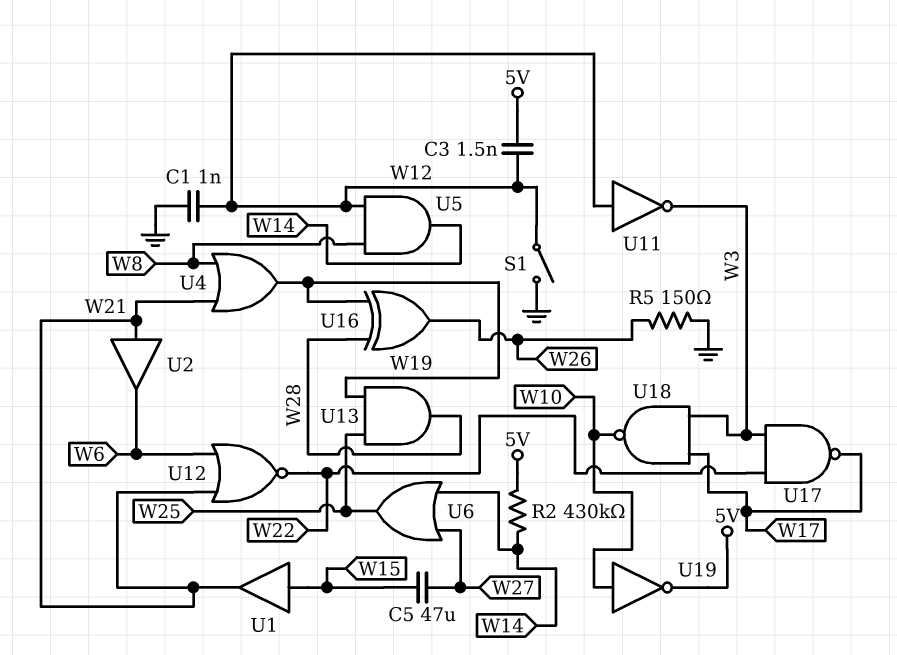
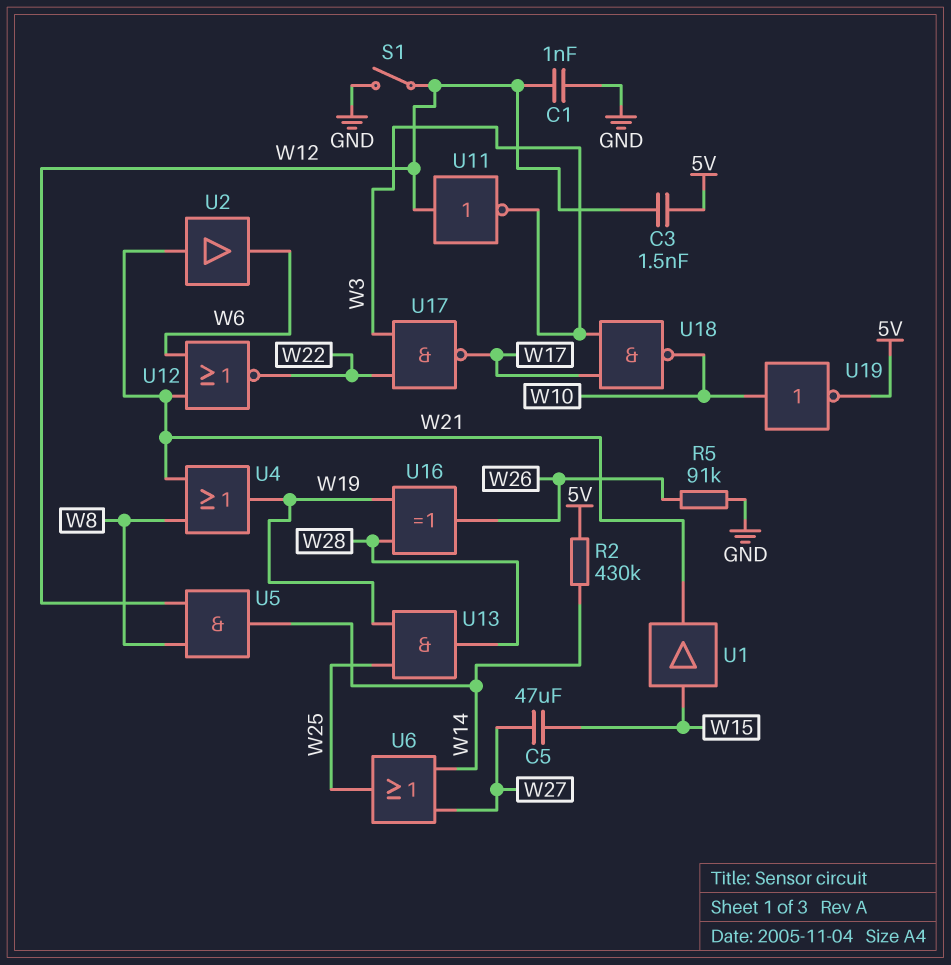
R5: 150 (GND, W26) -> 91k (GND, W26)

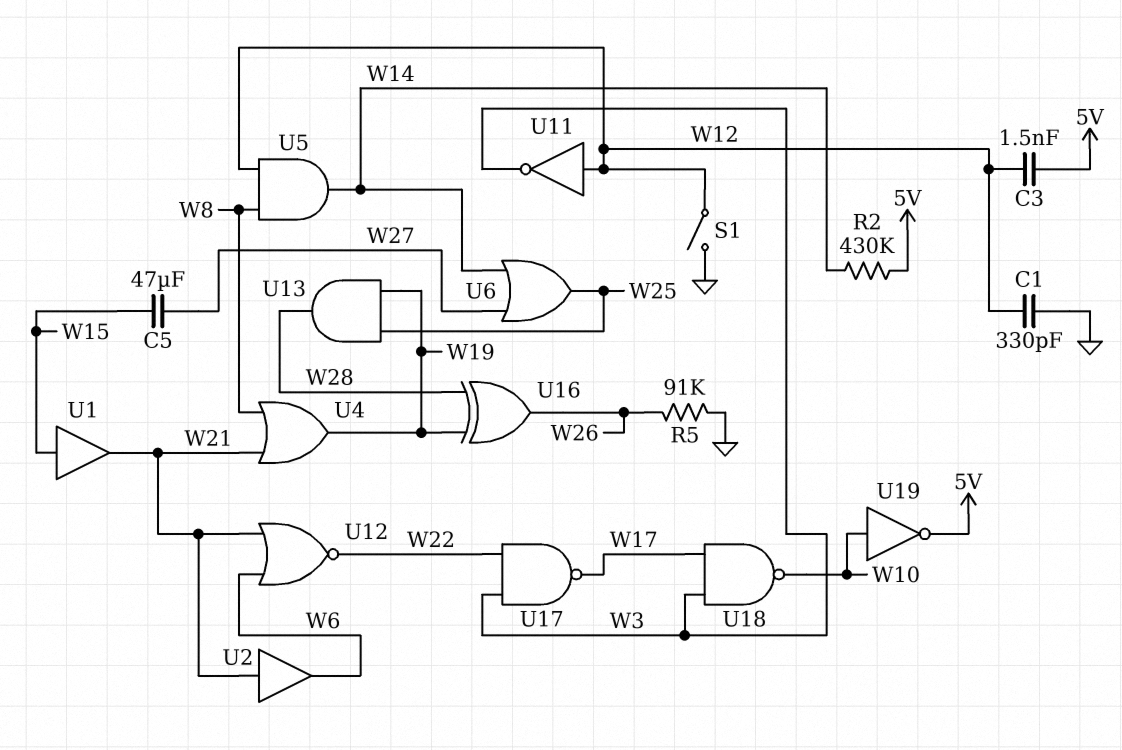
C1: 1nF (GND, W12) -> 330pF (GND, W12)

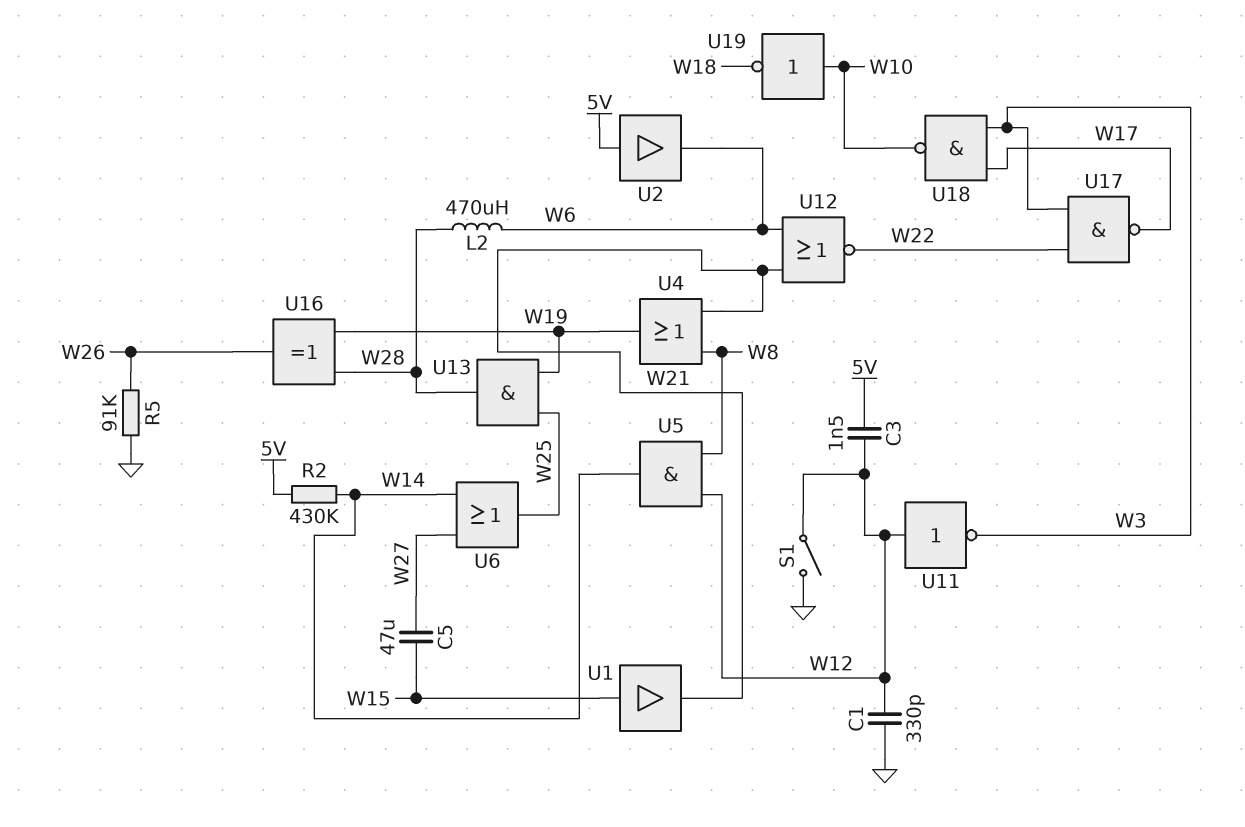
L2: none -> 470uH (W6, W28)
U2: buffer (in W21, out W6) -> buffer (in 5V, out W6)
U19: NOT (in W10, out 5V) -> NOT (in W10, out W18)

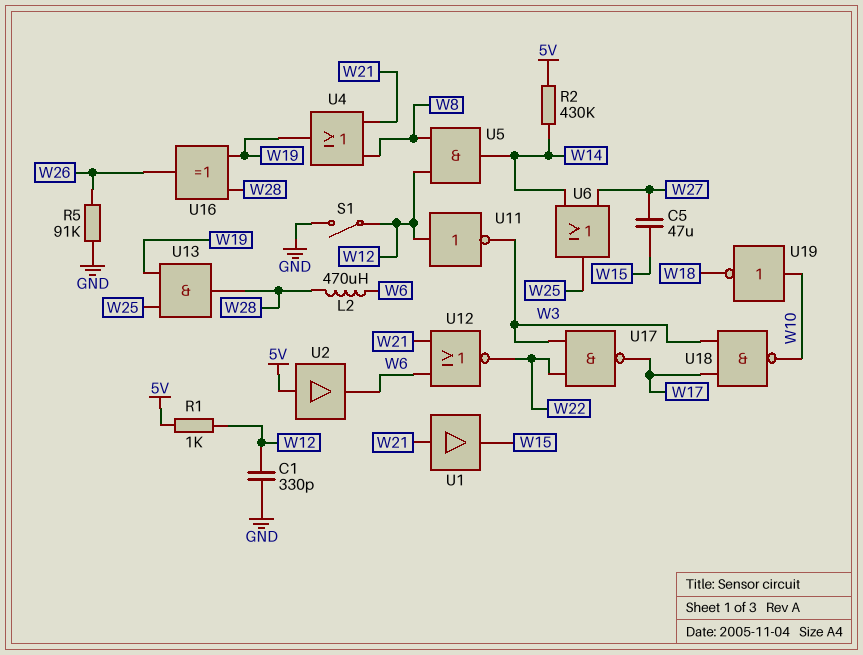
C3: 1.5nF (5V, W12) -> none
R1: none -> 1k (5V, W12)
U1: buffer (in W15, out W21) -> buffer (in W21, out W15)

